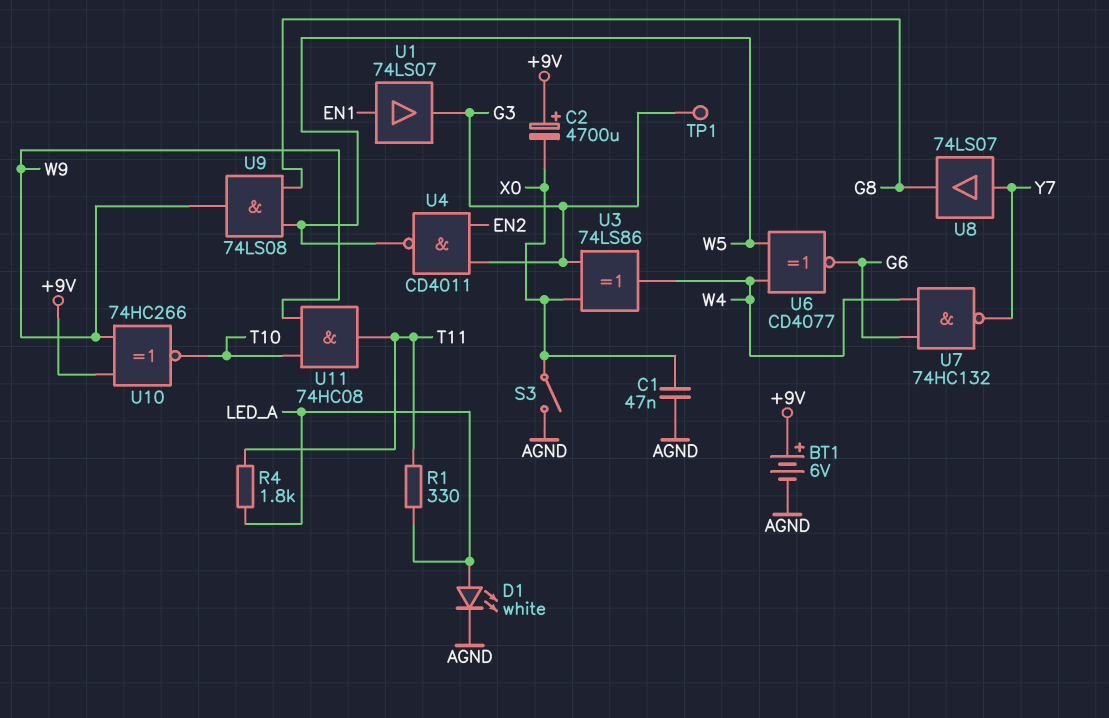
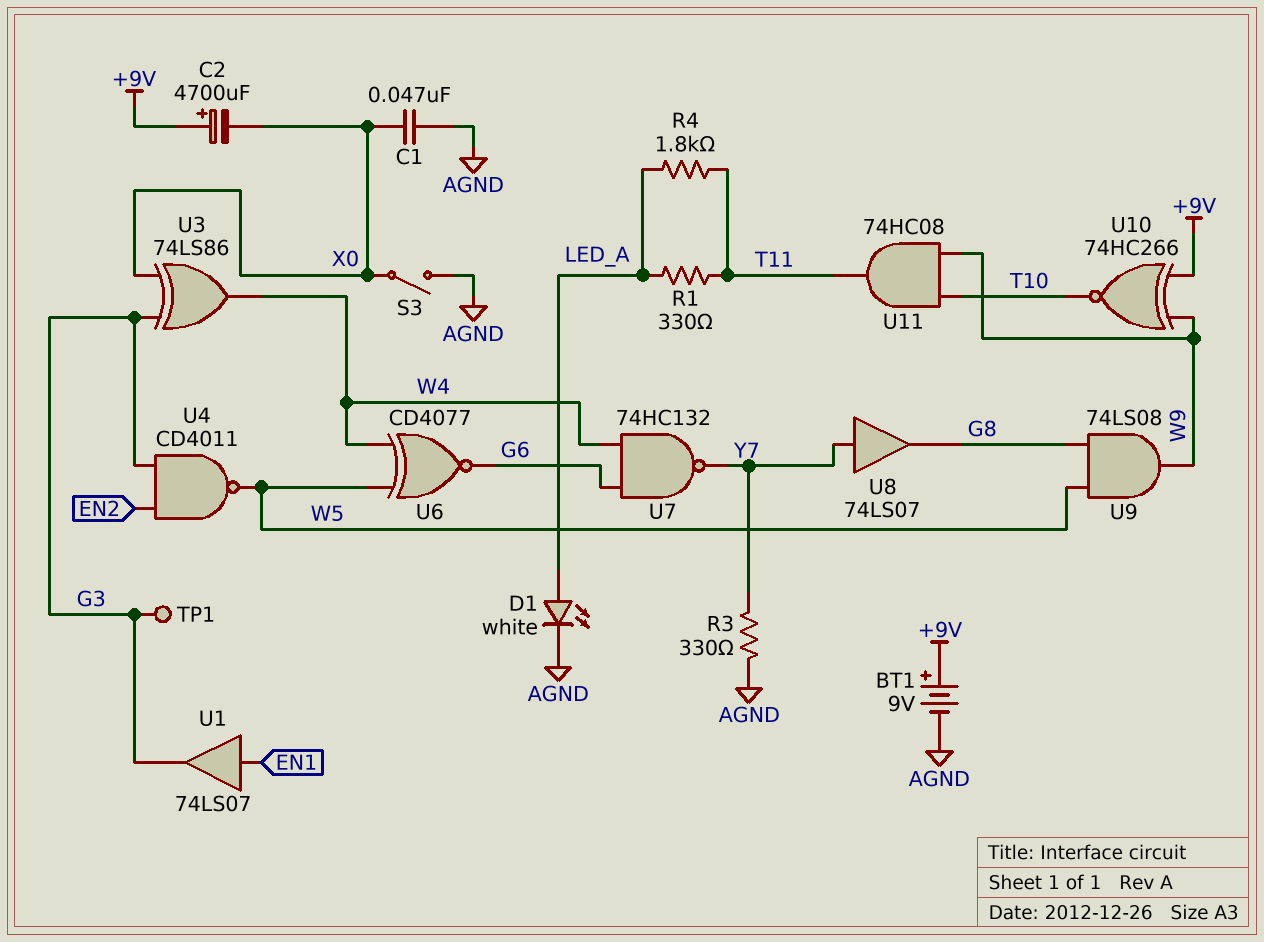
BT1: 6V (plus +9V, minus AGND) -> 9V (plus +9V, minus AGND)
R3: none -> 330 (AGND, Y7)

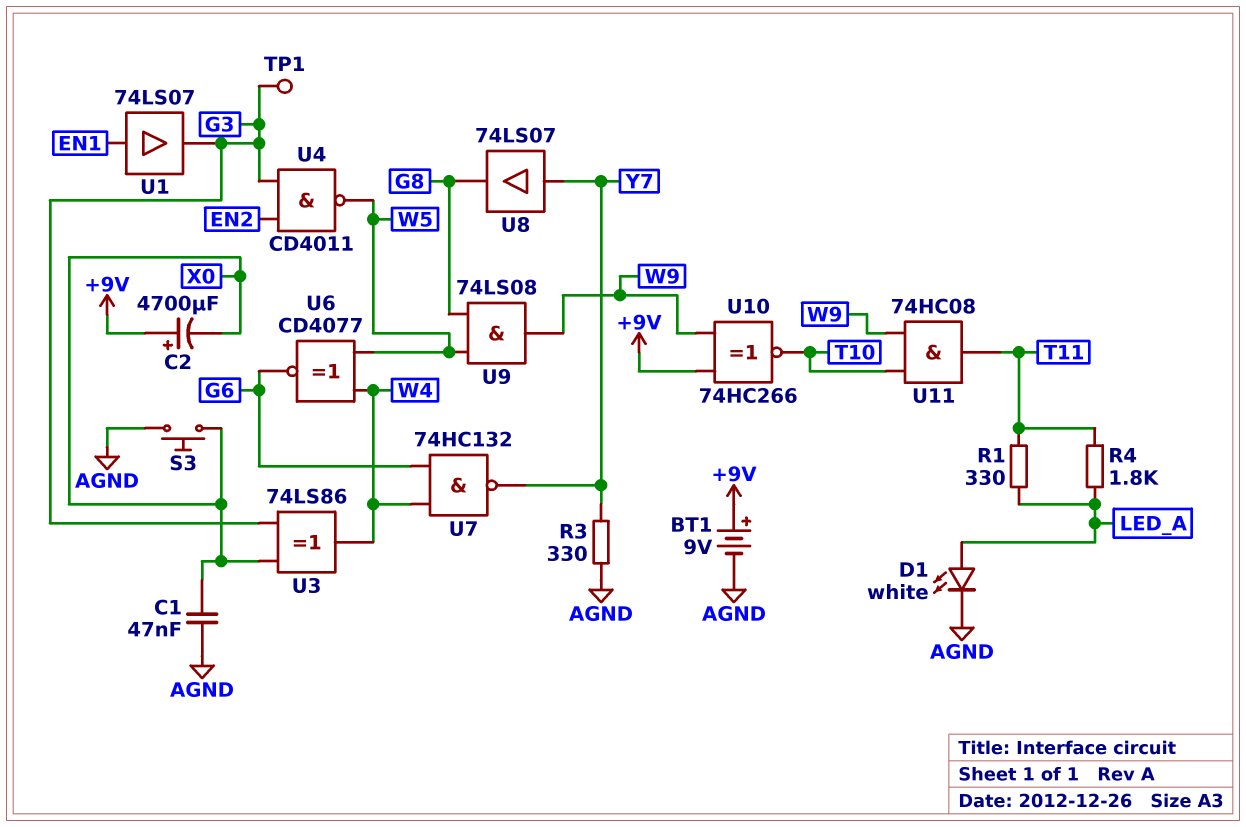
S3: switch (AGND, X0) -> button (AGND, X0)

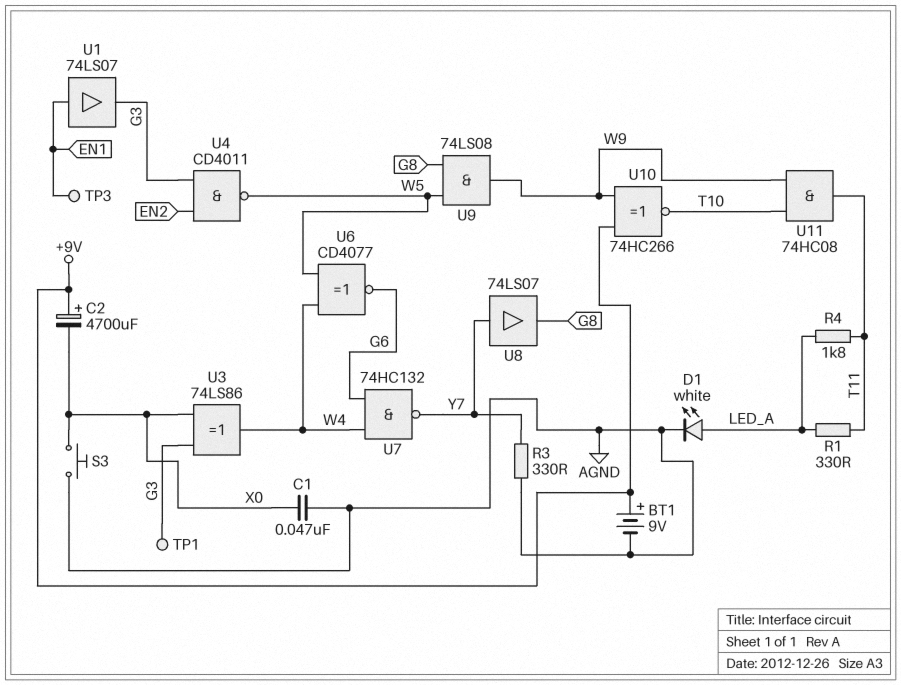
TP3: none -> test point (EN1)

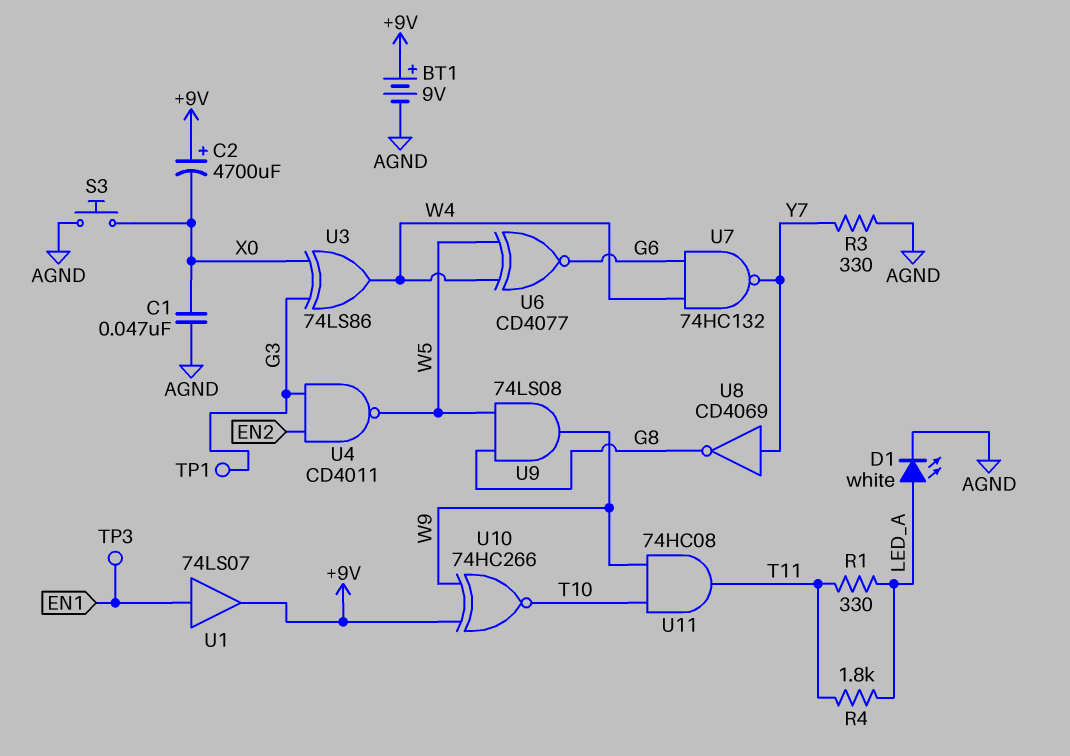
U1: buffer 74LS07 (in EN1, out G3) -> buffer 74LS07 (in EN1, out +9V)
U8: buffer 74LS07 (in Y7, out G8) -> NOT CD4069 (in Y7, out G8)

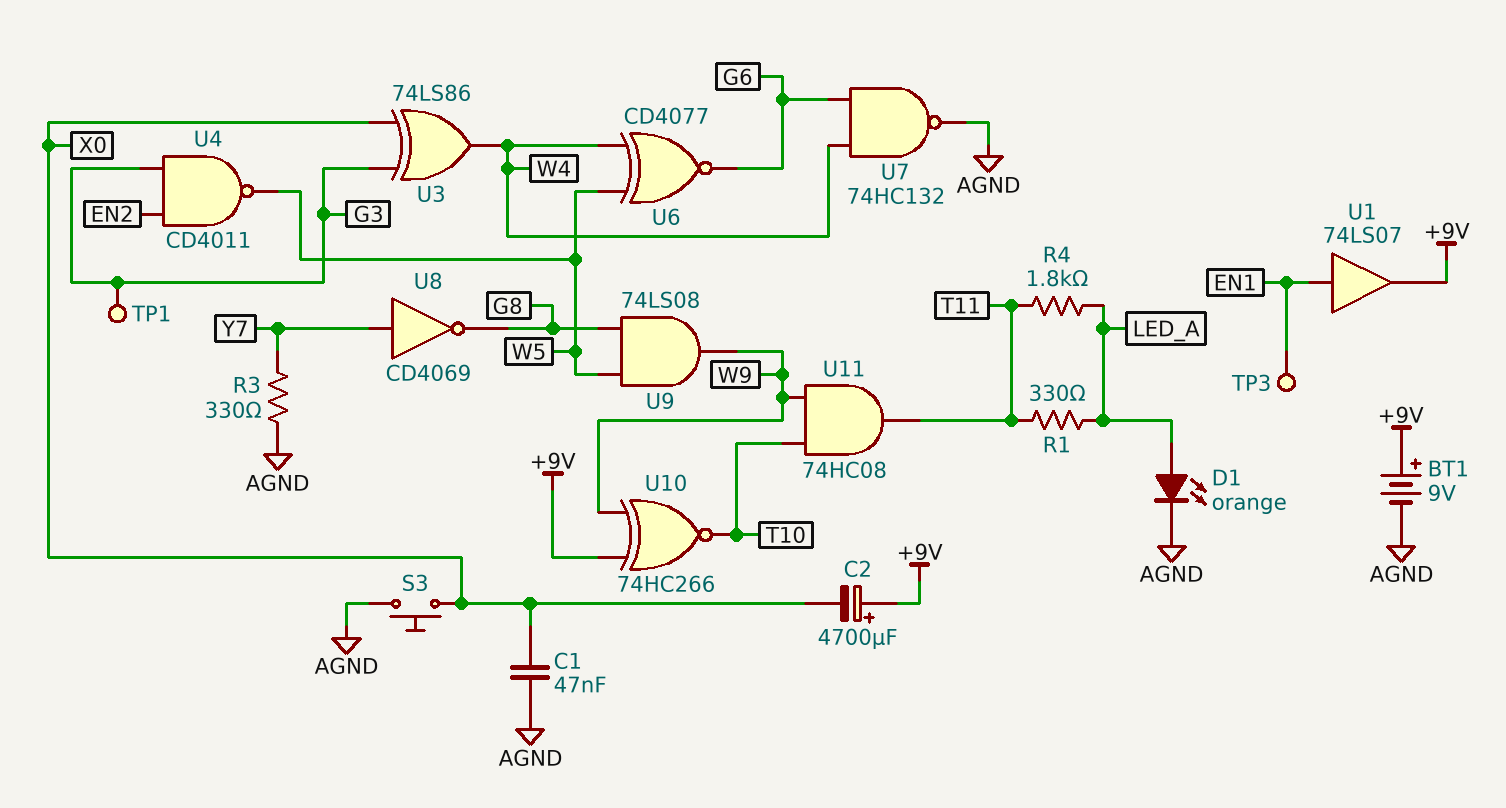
D1: LED white (A LED_A, K AGND) -> LED orange (A LED_A, K AGND)
U7: NAND 74HC132 (in G6, in W4, out Y7) -> NAND 74HC132 (in G6, in W4, out AGND)

